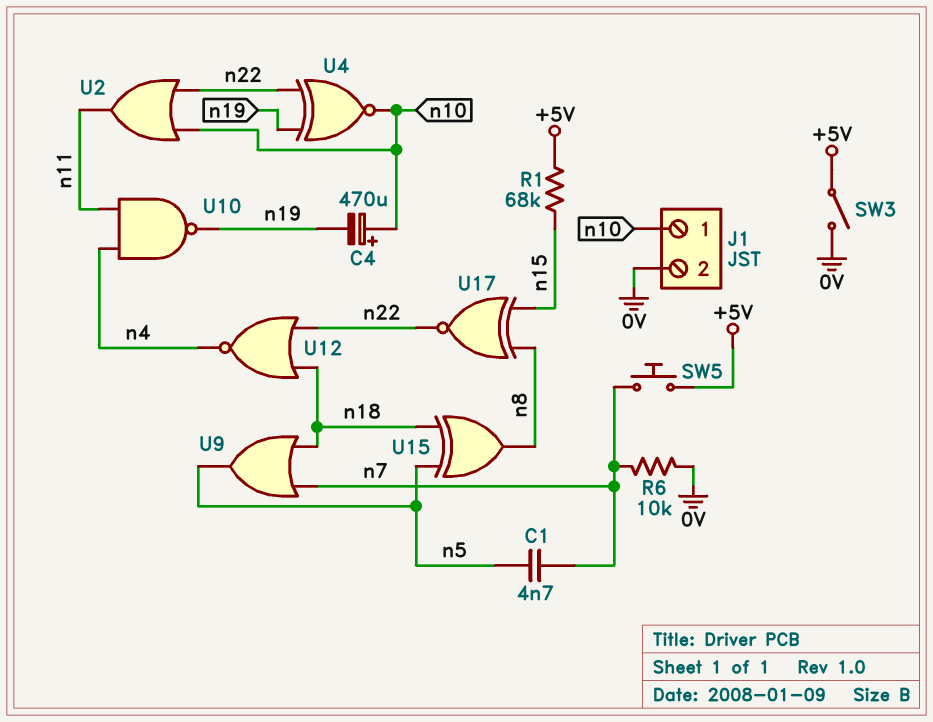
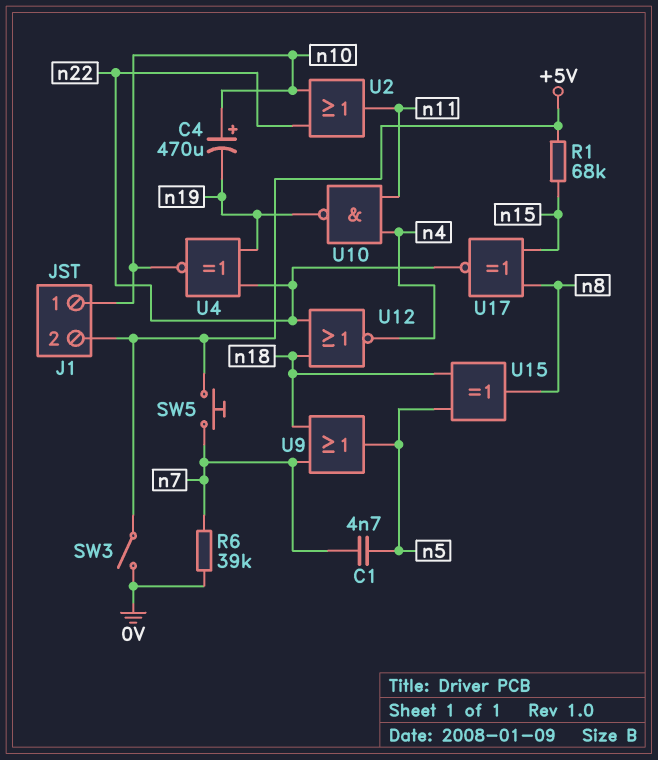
J1 pin 2: 0V -> +5V
R6: 10k (0V, n7) -> 39k (0V, n7)

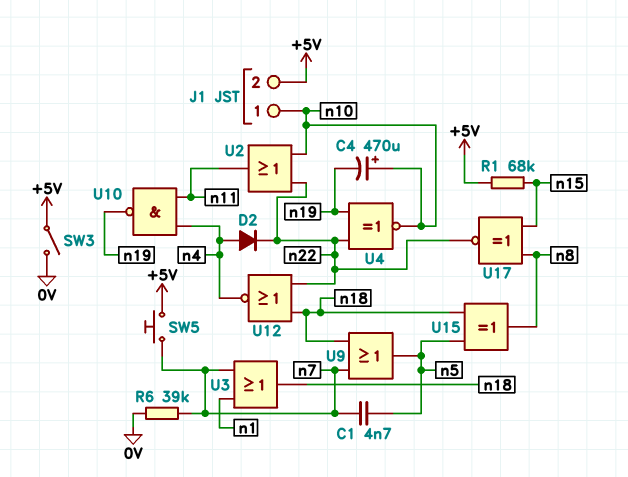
D2: none -> diode (A n4, K n22)
U3: none -> OR (in n1, in n7, out n18)

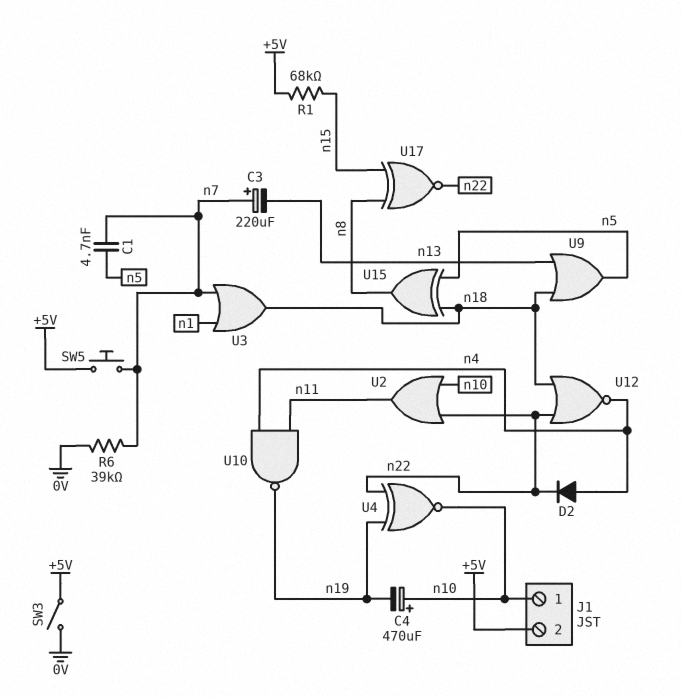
C3: none -> 220uF (plus n7, minus n13)
U9: OR (in n7, in n18, out n5) -> OR (in n13, in n18, out n5)

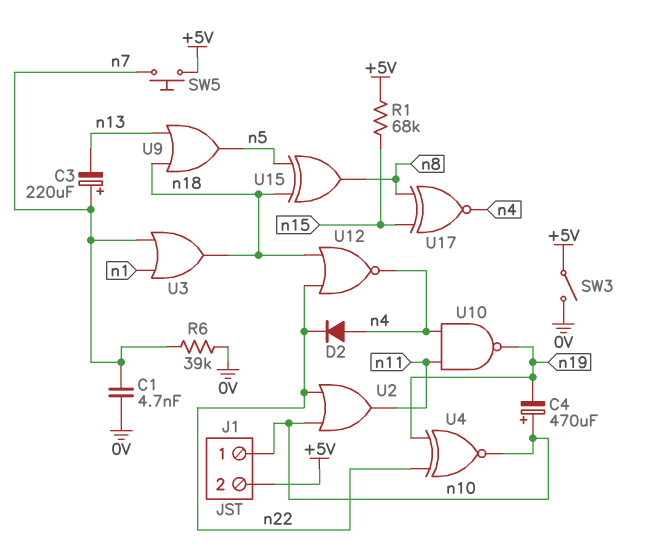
C1: 4.7nF (n5, n7) -> 4.7nF (0V, n7)
U17: XNOR (in n8, in n15, out n22) -> XNOR (in n8, in n15, out n4)

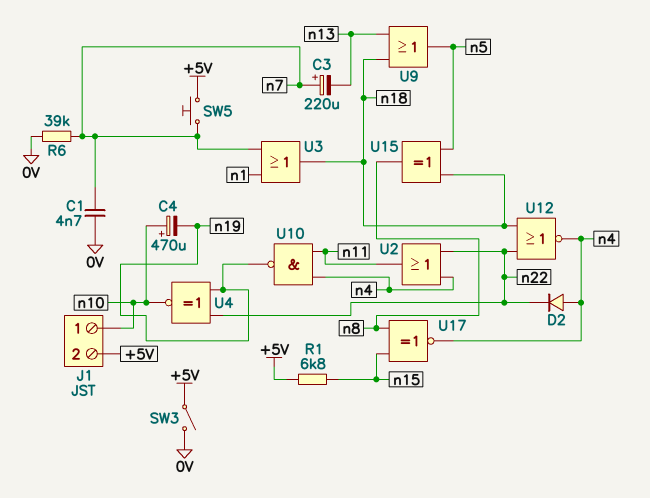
R1: 68k (+5V, n15) -> 6.8k (+5V, n15)
U2: OR (in n10, in n22, out n11) -> OR (in n4, in n22, out n11)

